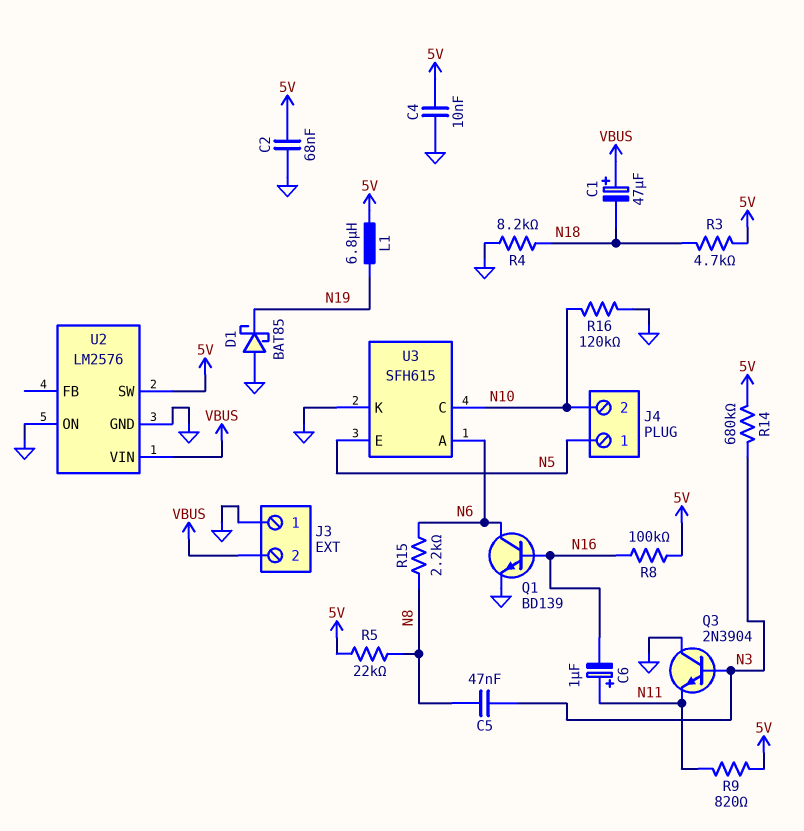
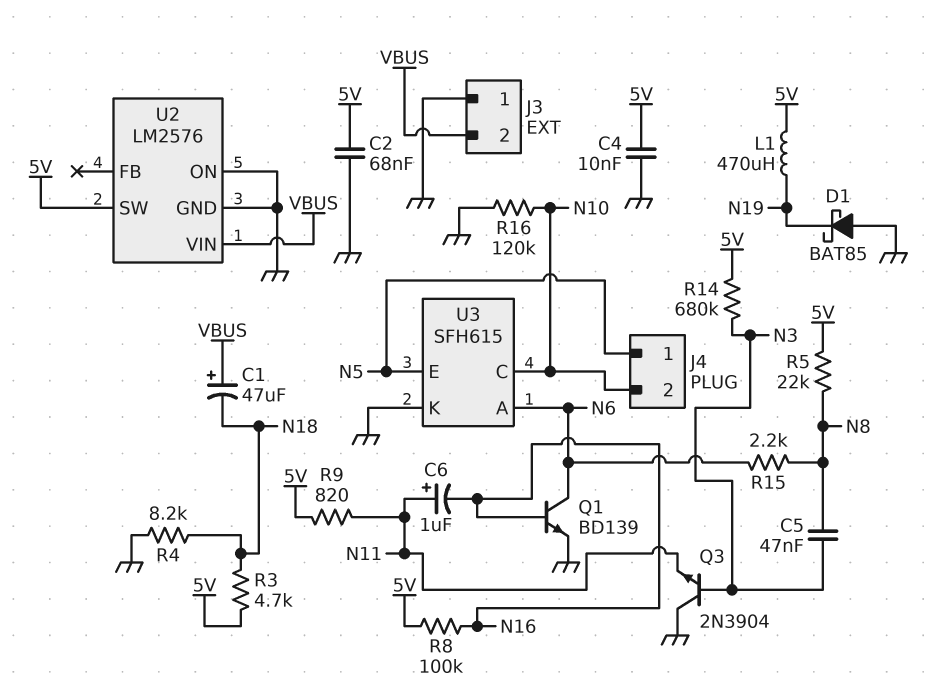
L1: 6.8uH (5V, N19) -> 470uH (5V, N19)

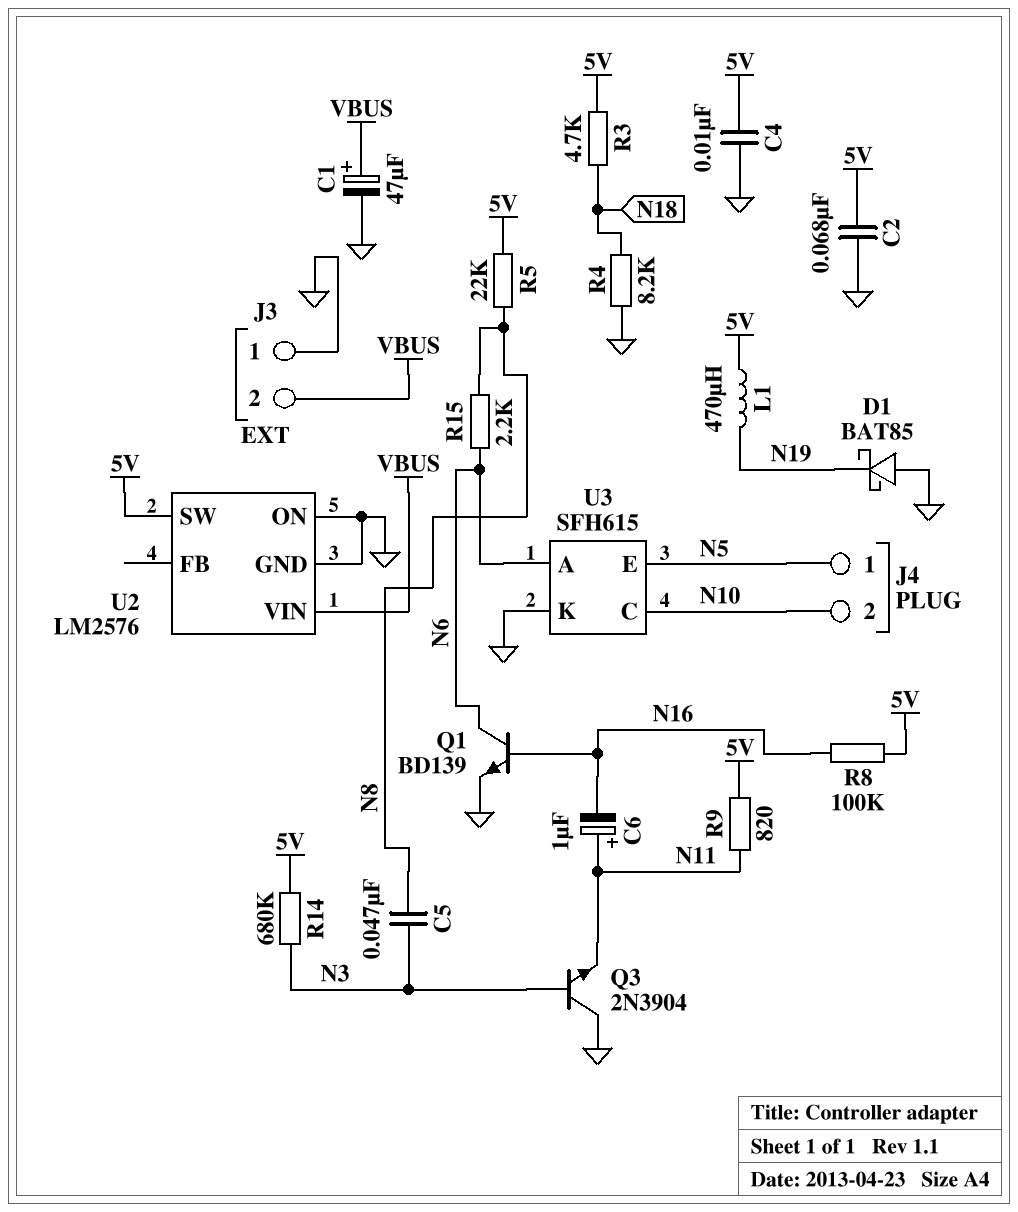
C1: 47uF (plus VBUS, minus N18) -> 47uF (plus VBUS, minus GND)
R16: 120k (GND, N10) -> none

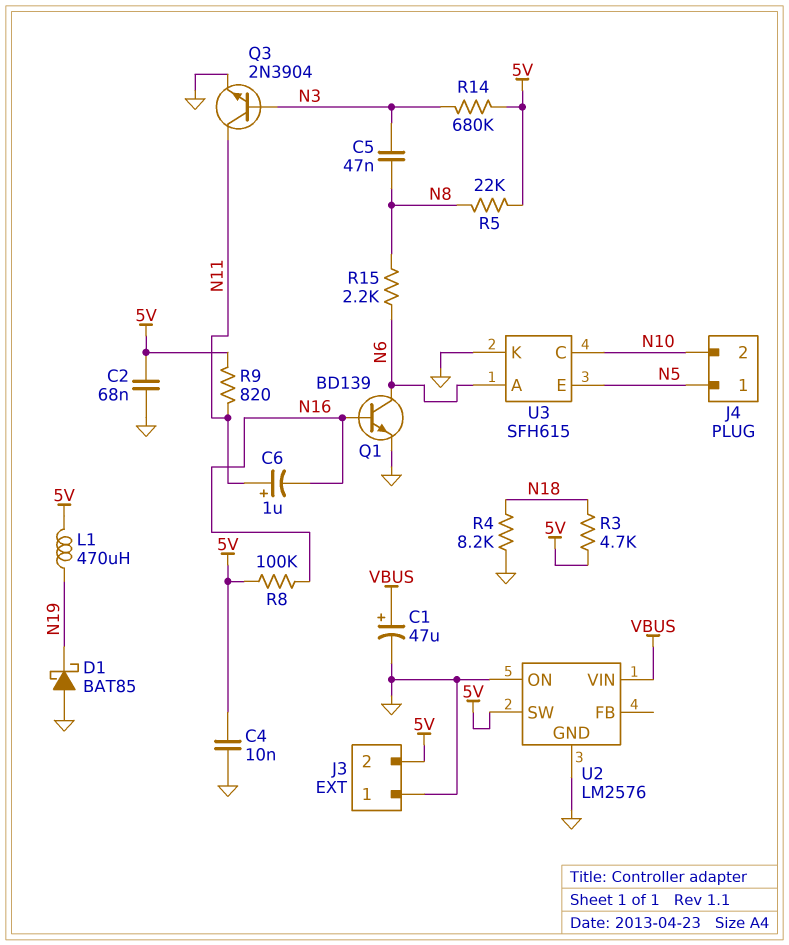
J3 pin 2: VBUS -> 5V
Q3: NPN 2N3904 (B N3, C GND, E N11) -> NPN 2N3904 (B N3, C N11, E GND)

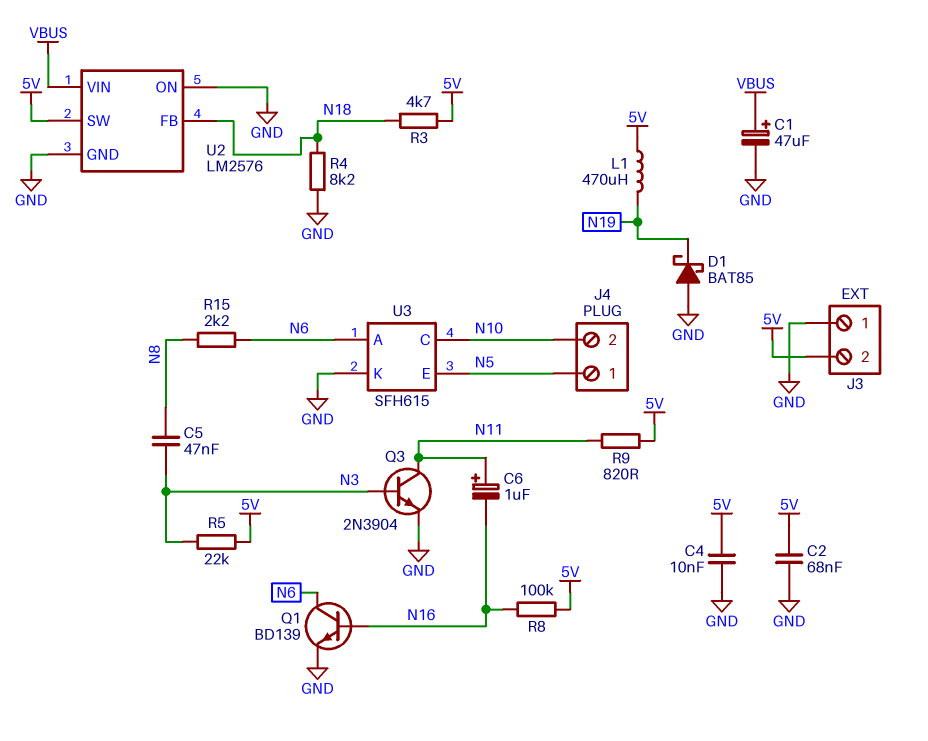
R5: 22k (5V, N8) -> 22k (5V, N3)
R14: 680k (5V, N3) -> none
U2 pin FB: none -> N18

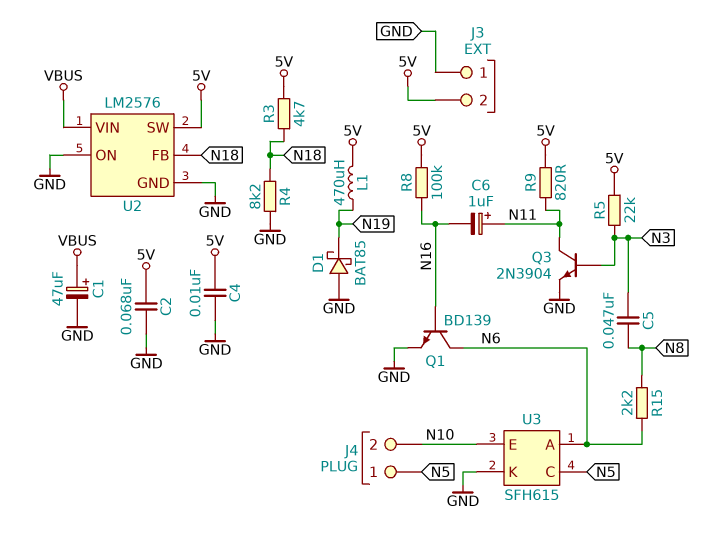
U3 pin C: N10 -> N5
U3 pin E: N5 -> N10

